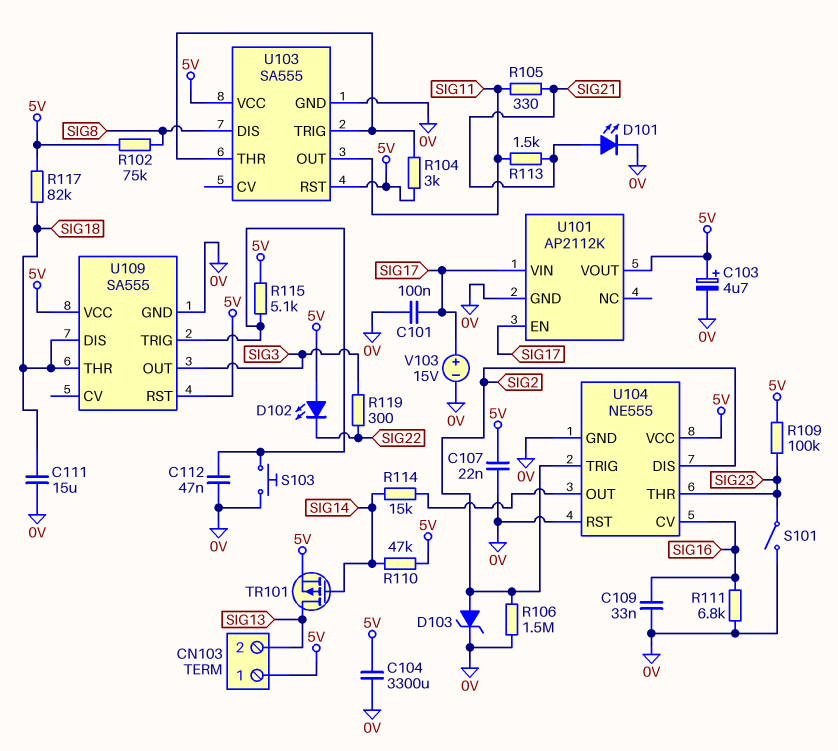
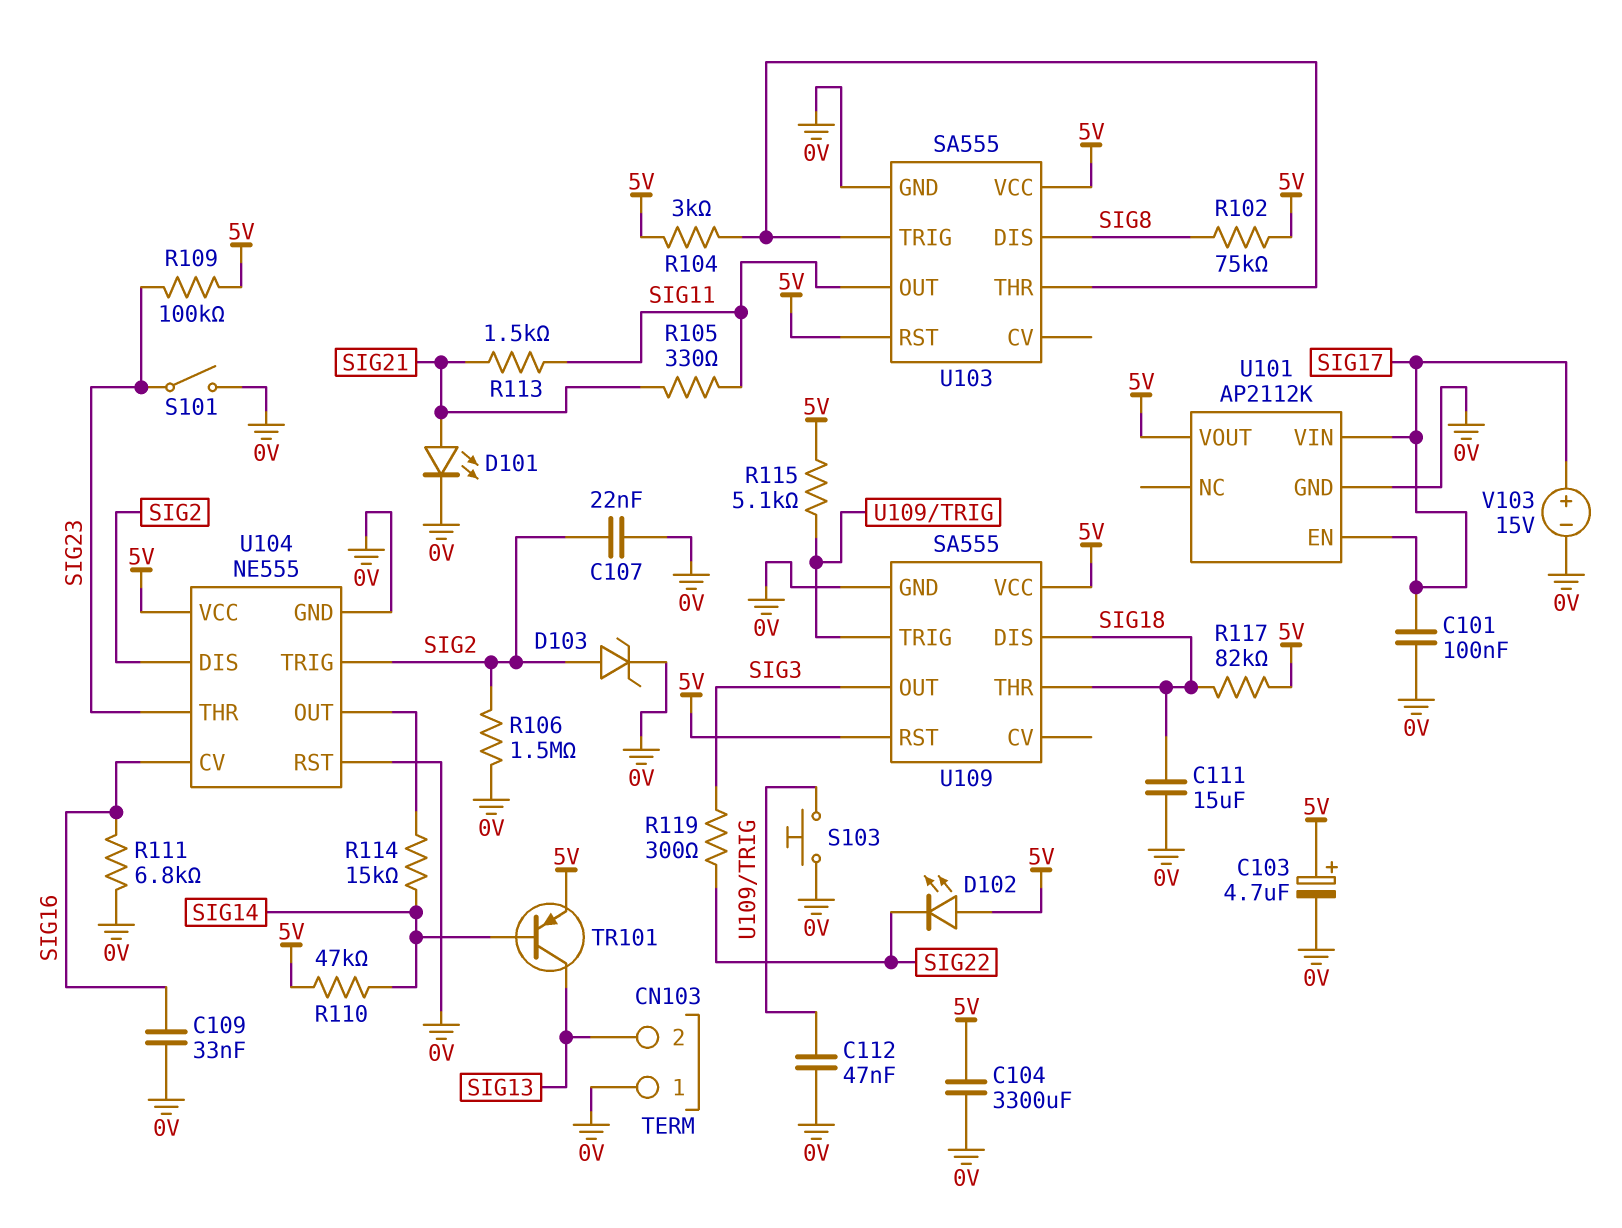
C107: 22nF (0V, 5V) -> 22nF (0V, SIG2)
CN103 pin 1: 5V -> 0V
TR101: PMOS (G SIG14, D SIG13, S 5V) -> PNP (B SIG14, C SIG13, E 5V)

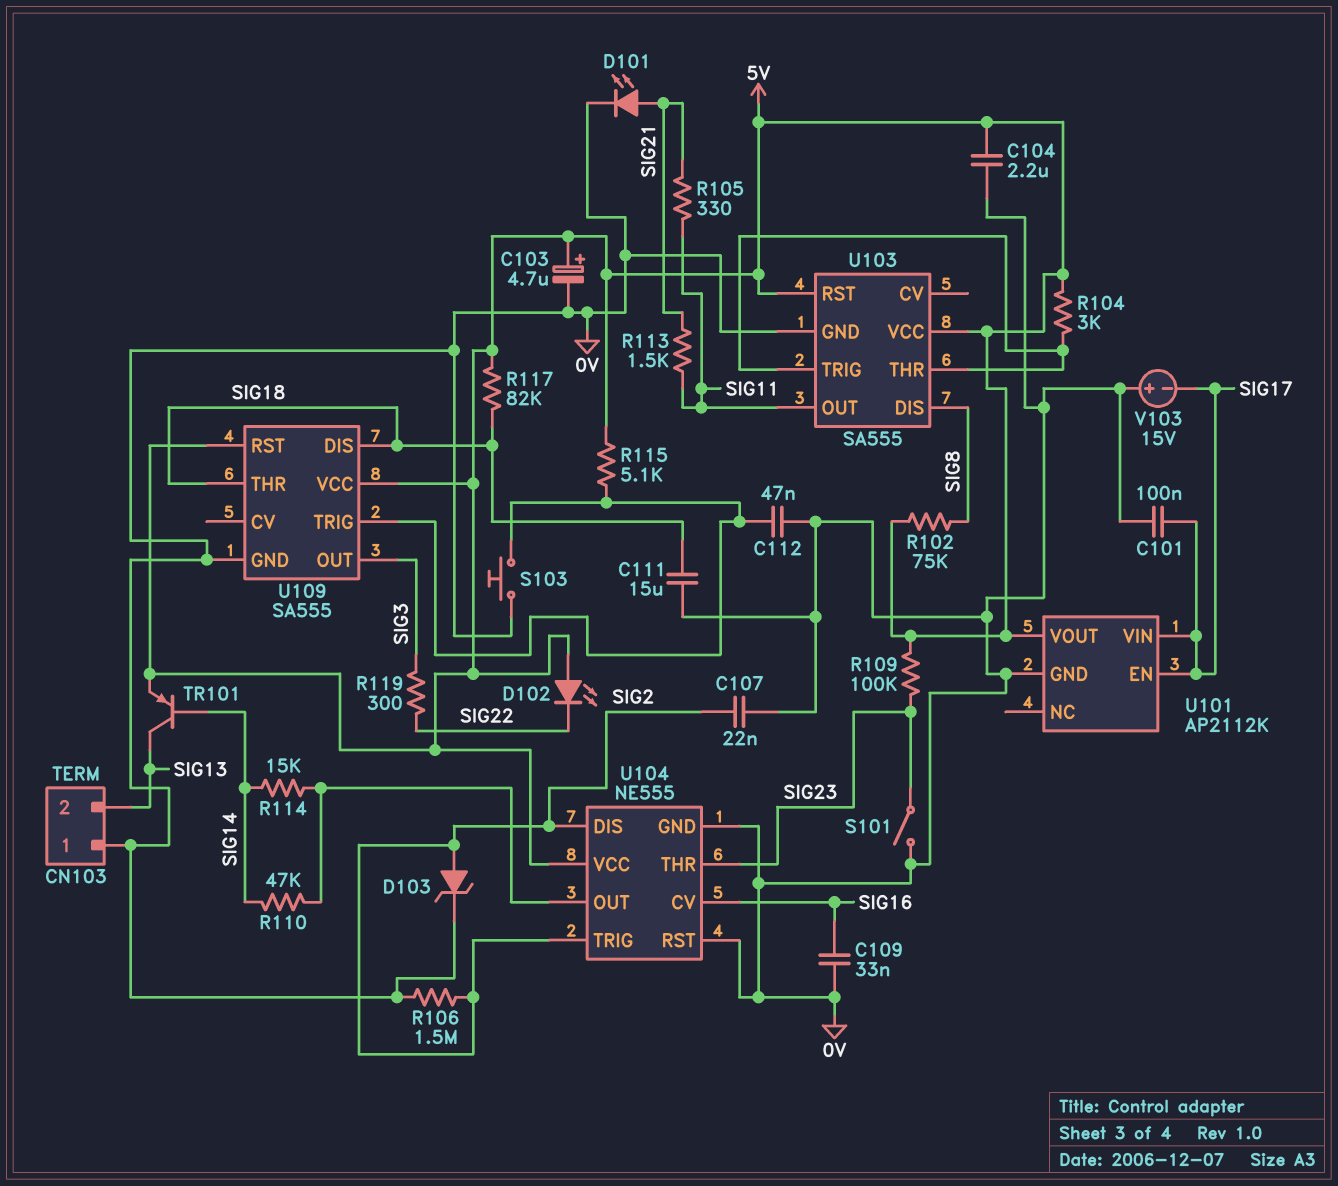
C104: 3300uF (0V, 5V) -> 2.2uF (0V, 5V)
R110: 47k (5V, SIG14) -> 47k (SIG14, U104/OUT)
R111: 6.8k (0V, SIG16) -> none
V103: 15V (plus SIG17, minus 0V) -> 15V (plus 0V, minus SIG17)

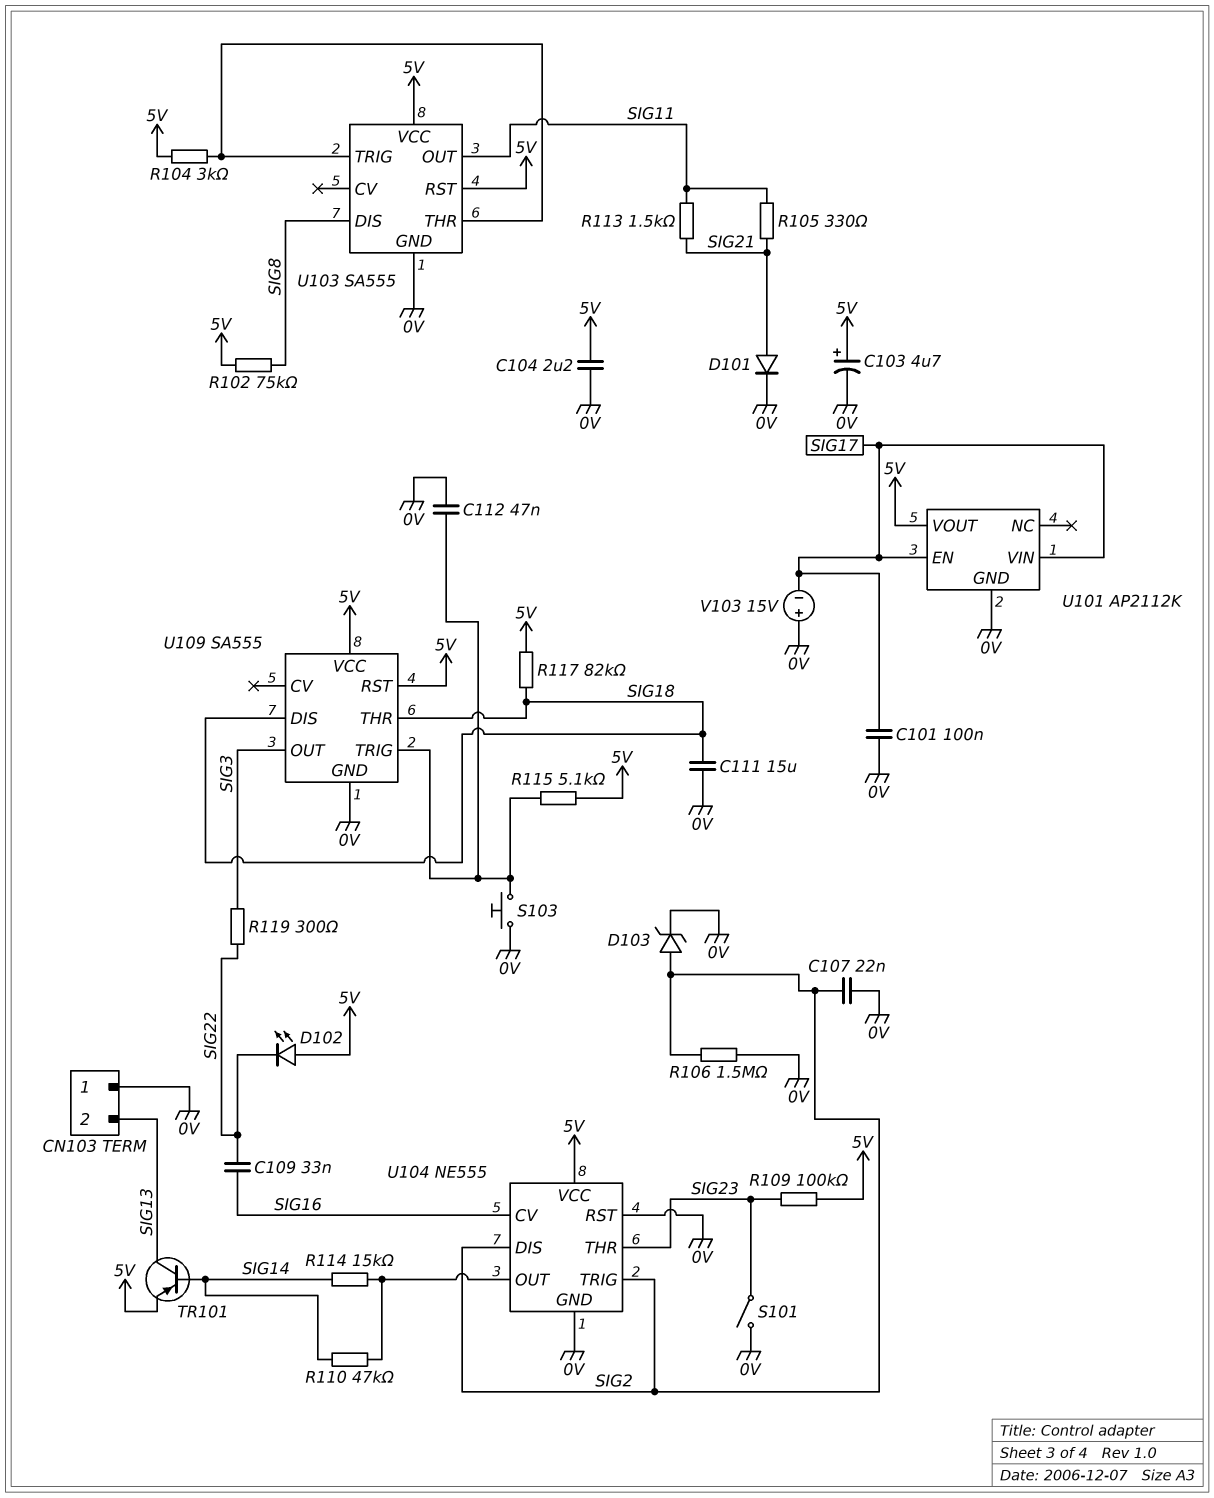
C109: 33nF (0V, SIG16) -> 33nF (SIG16, SIG22)
D101: LED (A SIG21, K 0V) -> diode (A SIG21, K 0V)

